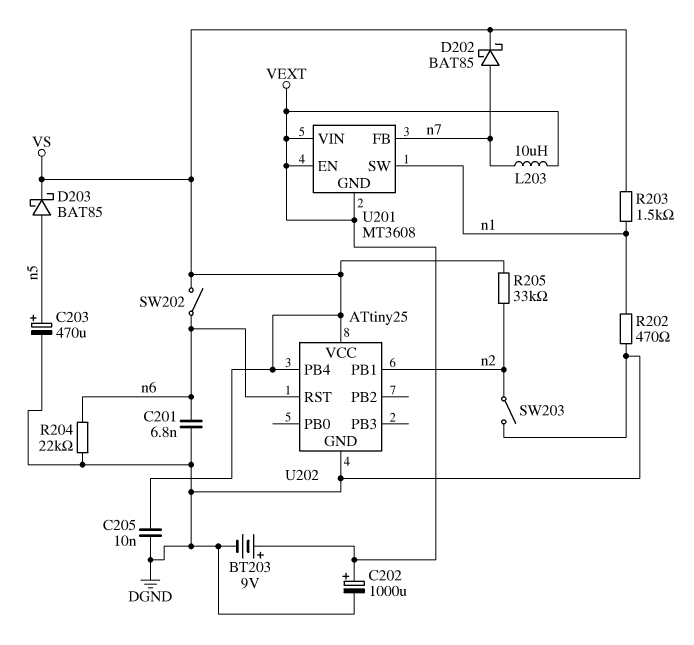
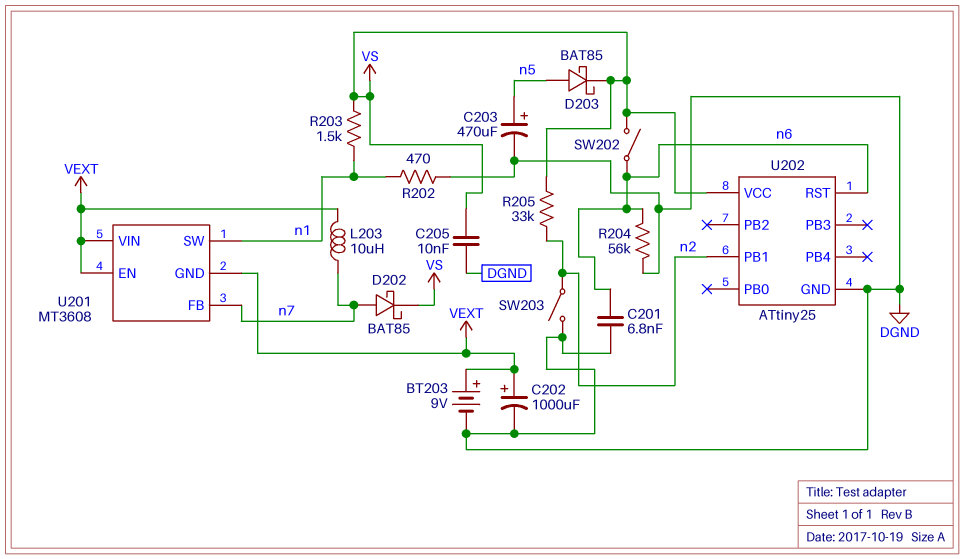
R204: 22k (DGND, n6) -> 56k (DGND, n6)
U202 pin PB4: VS -> none

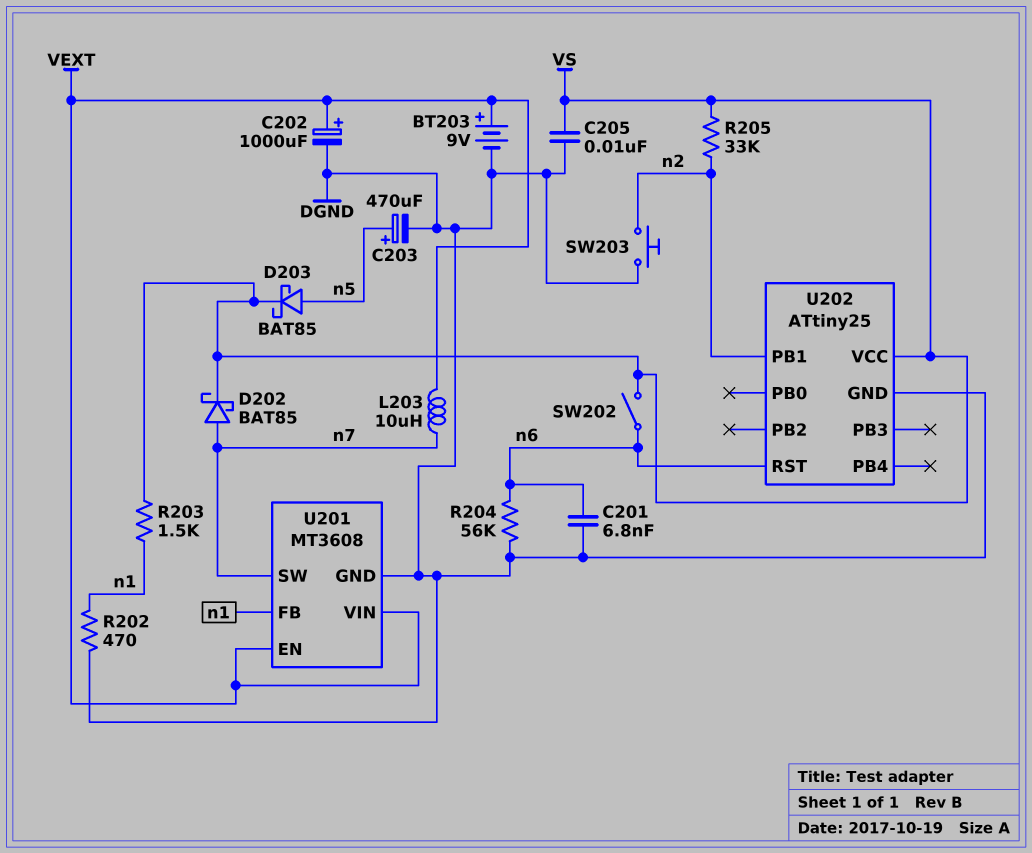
SW203: switch (DGND, n2) -> button (DGND, n2)
U201 pin FB: n7 -> n1
U201 pin GND: VEXT -> DGND
U201 pin SW: n1 -> n7

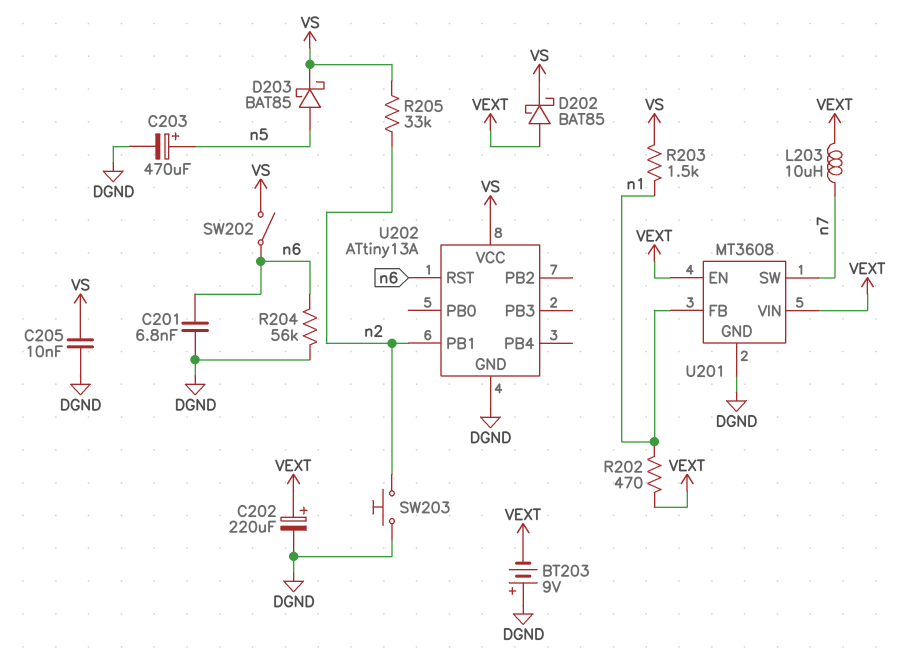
BT203: 9V (plus VEXT, minus DGND) -> 9V (plus DGND, minus VEXT)
C202: 1000uF (plus VEXT, minus DGND) -> 220uF (plus VEXT, minus DGND)
D202: schottky BAT85 (A n7, K VS) -> schottky BAT85 (A VEXT, K VS)
R202: 470 (DGND, n1) -> 470 (VEXT, n1)
U202: ATtiny25 -> ATtiny13A

